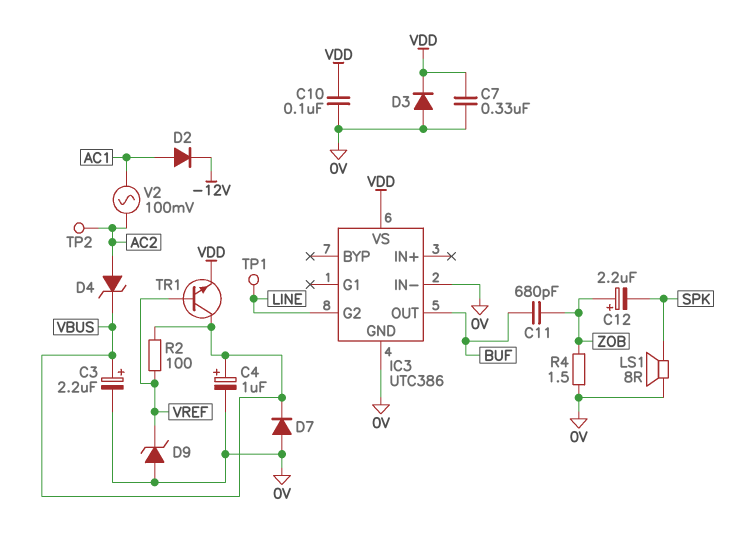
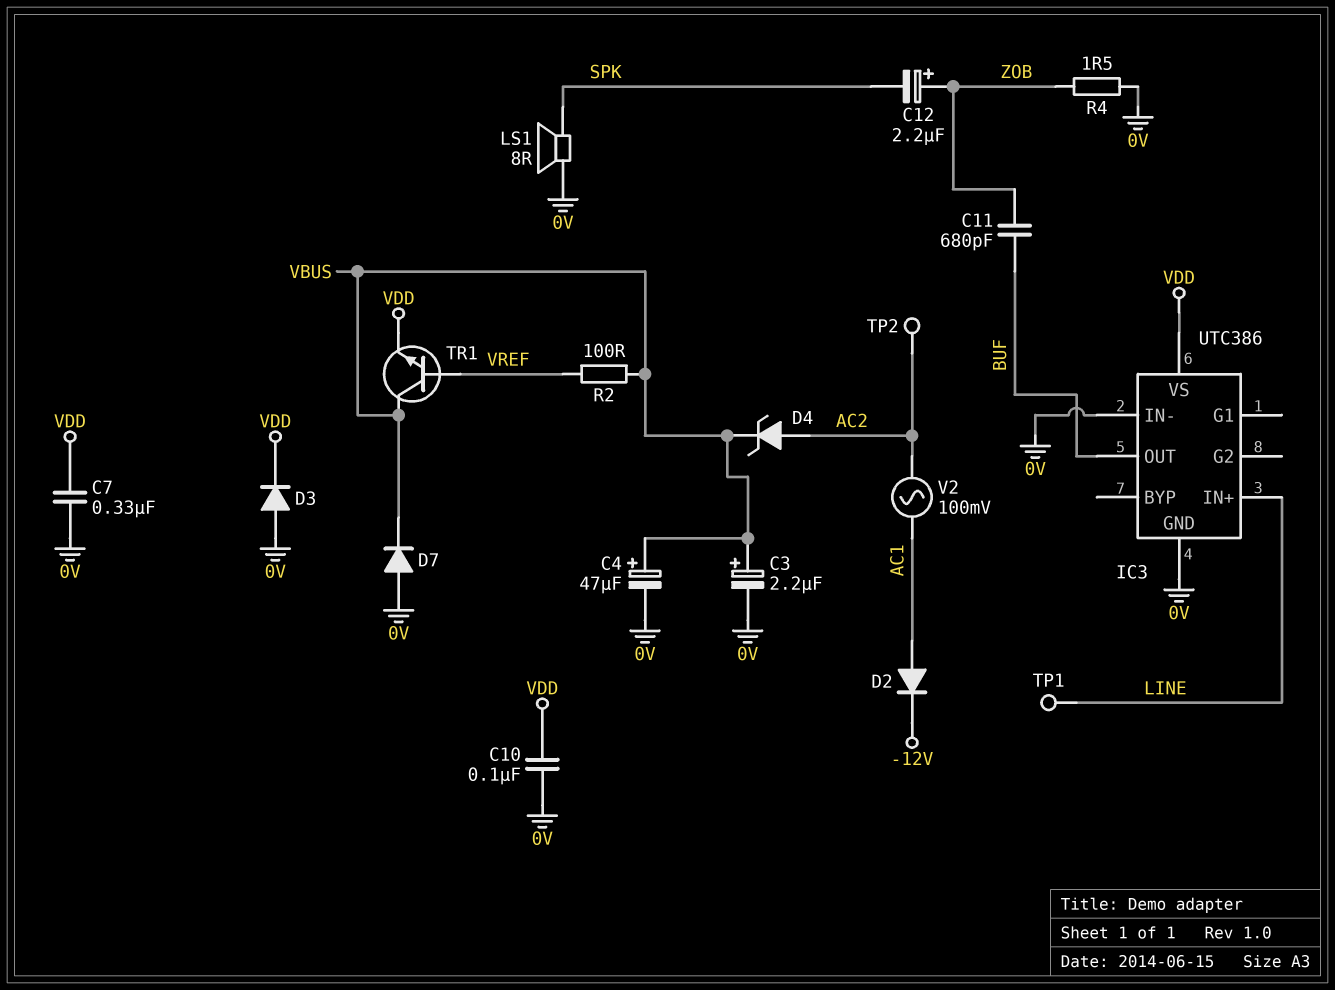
C4: 1uF (plus VBUS, minus 0V) -> 47uF (plus VBUS, minus 0V)
D9: zener (A 0V, K VREF) -> none
IC3 pin G2: LINE -> none
IC3 pin IN+: none -> LINE

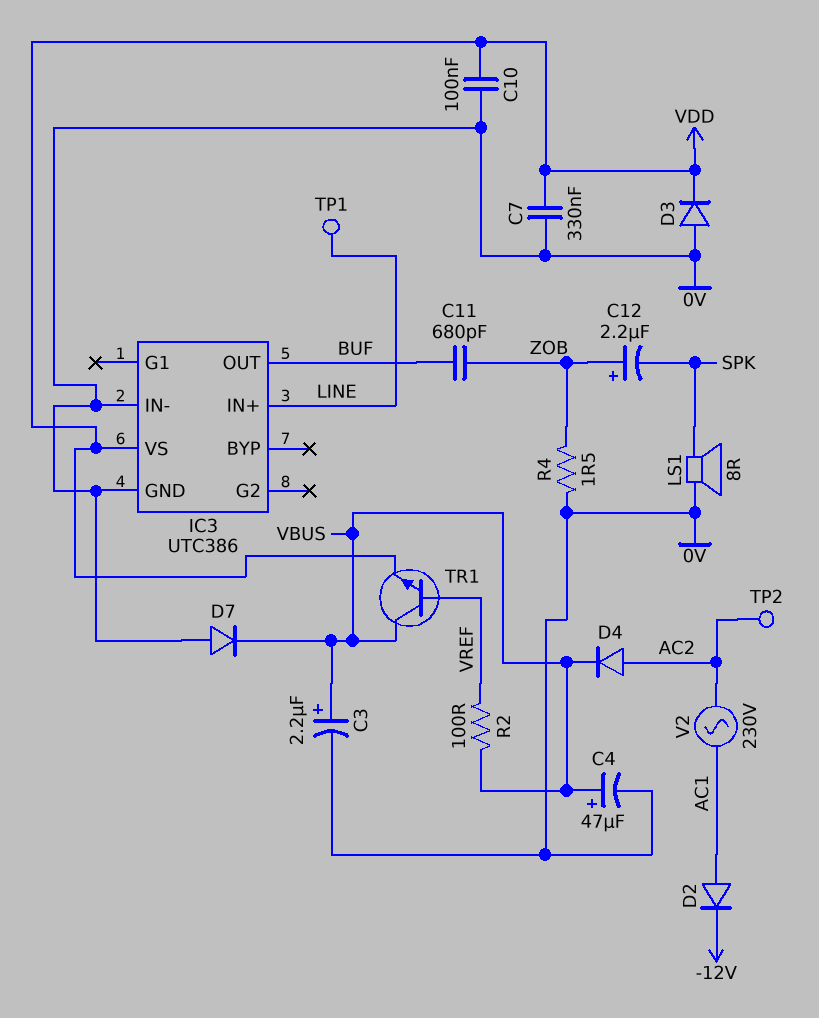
D4: zener (A AC2, K VBUS) -> diode (A AC2, K VBUS)
V2: AC 100mV (AC1, AC2) -> AC 230V (AC1, AC2)

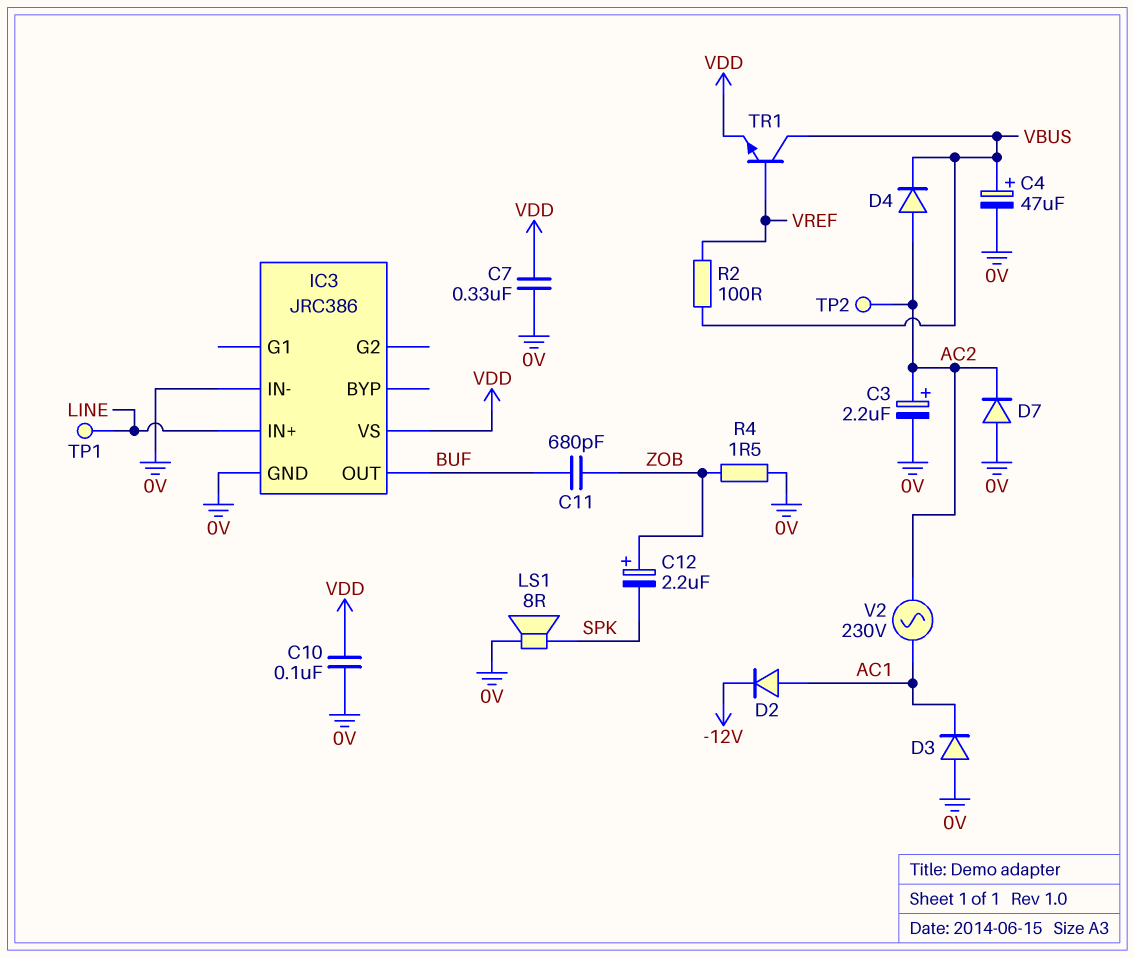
C3: 2.2uF (plus VBUS, minus 0V) -> 2.2uF (plus AC2, minus 0V)
D3: diode (A 0V, K VDD) -> diode (A 0V, K AC1)
D7: diode (A 0V, K VBUS) -> diode (A 0V, K AC2)
IC3: UTC386 -> JRC386

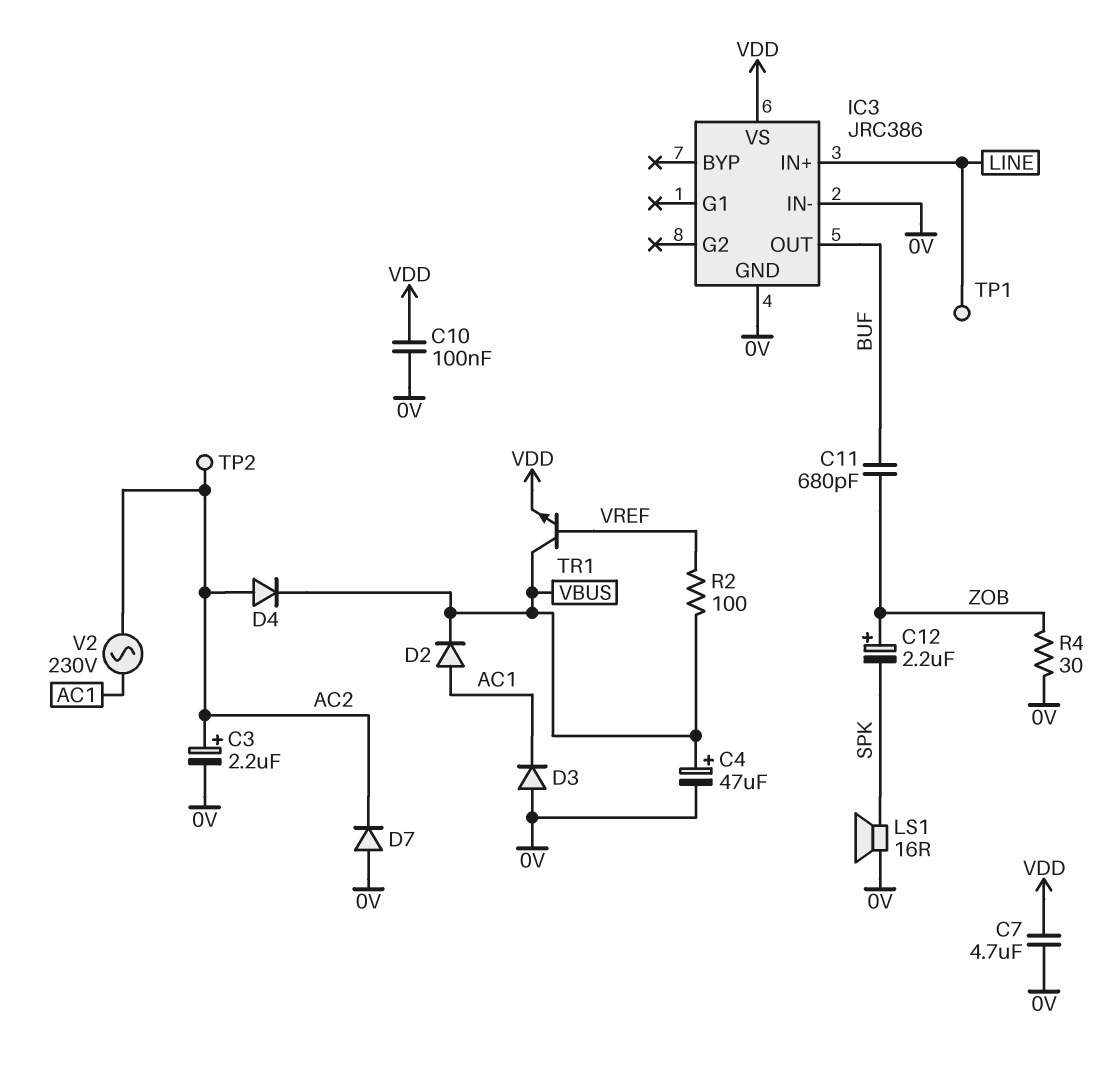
C7: 330nF (0V, VDD) -> 4.7uF (0V, VDD)
D2: diode (A AC1, K -12V) -> diode (A AC1, K VBUS)
LS1: speaker 8R (0V, SPK) -> speaker 16R (0V, SPK)
R4: 1.5 (0V, ZOB) -> 30 (0V, ZOB)

